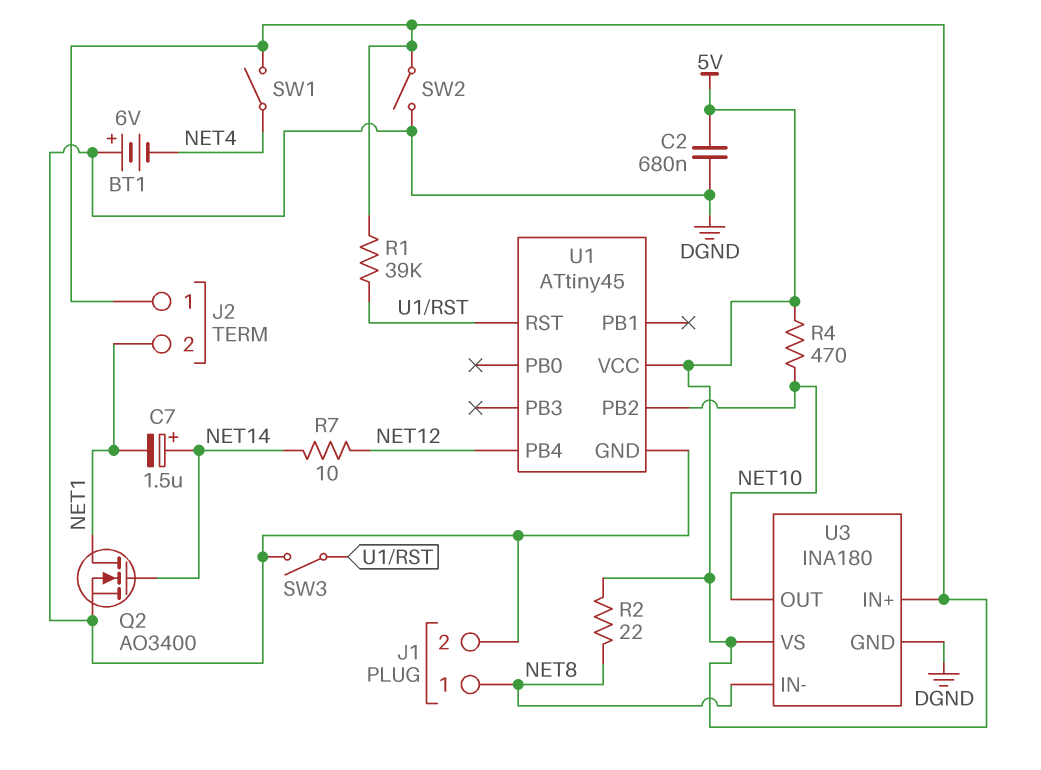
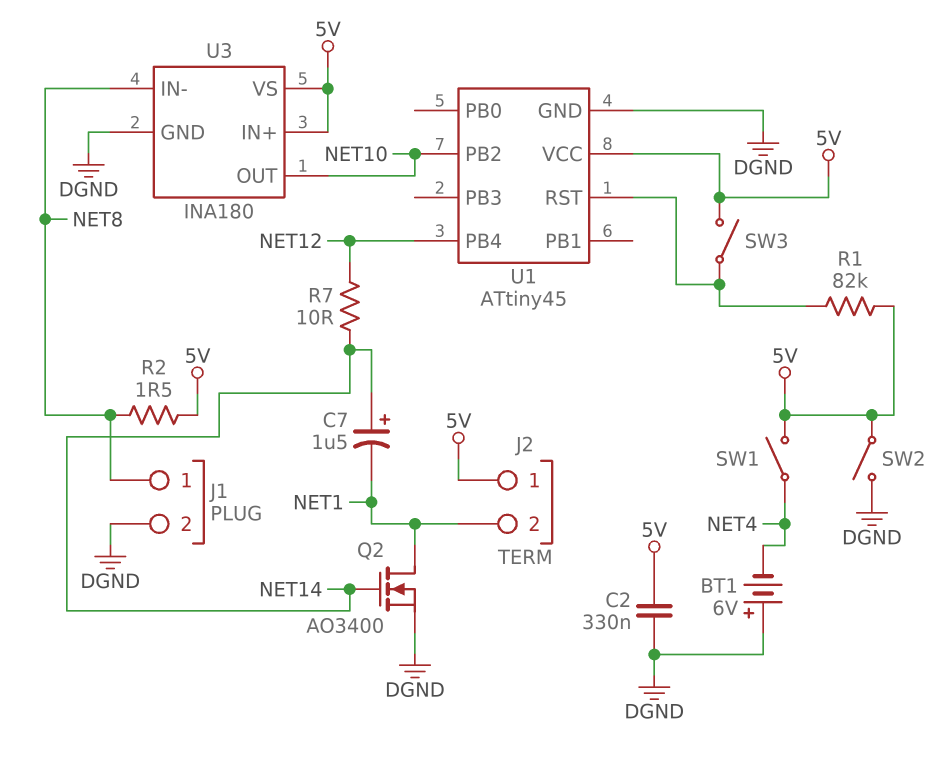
C2: 680nF (5V, DGND) -> 330nF (5V, DGND)
R1: 39k (5V, U1/RST) -> 82k (5V, U1/RST)
R2: 22 (5V, NET8) -> 1.5 (5V, NET8)
R4: 470 (5V, NET10) -> none
SW3: switch (DGND, U1/RST) -> switch (5V, U1/RST)

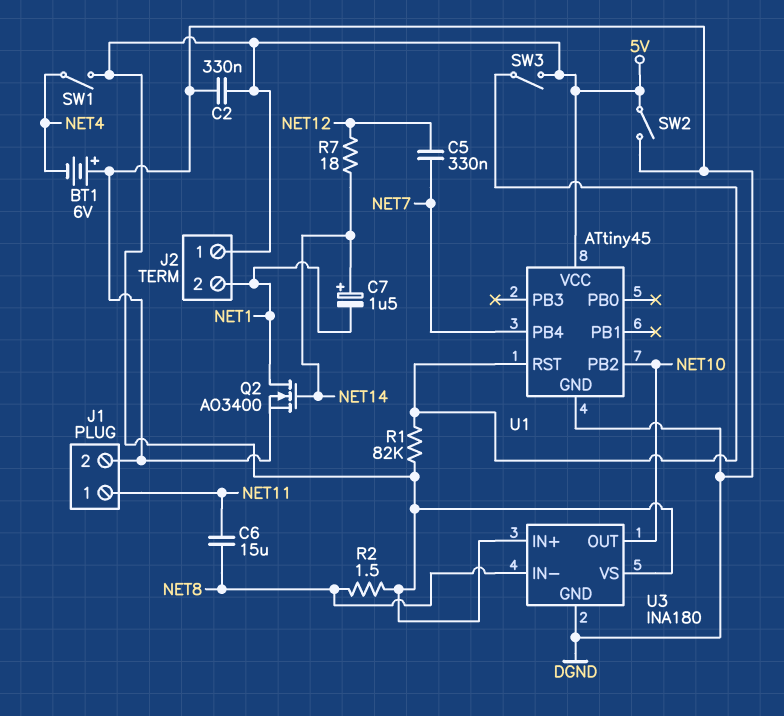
C5: none -> 330nF (NET7, NET12)
C6: none -> 15uF (NET8, NET11)
J1 pin 1: NET8 -> NET11
R7: 10 (NET12, NET14) -> 18 (NET12, NET14)
U1 pin PB4: NET12 -> NET7

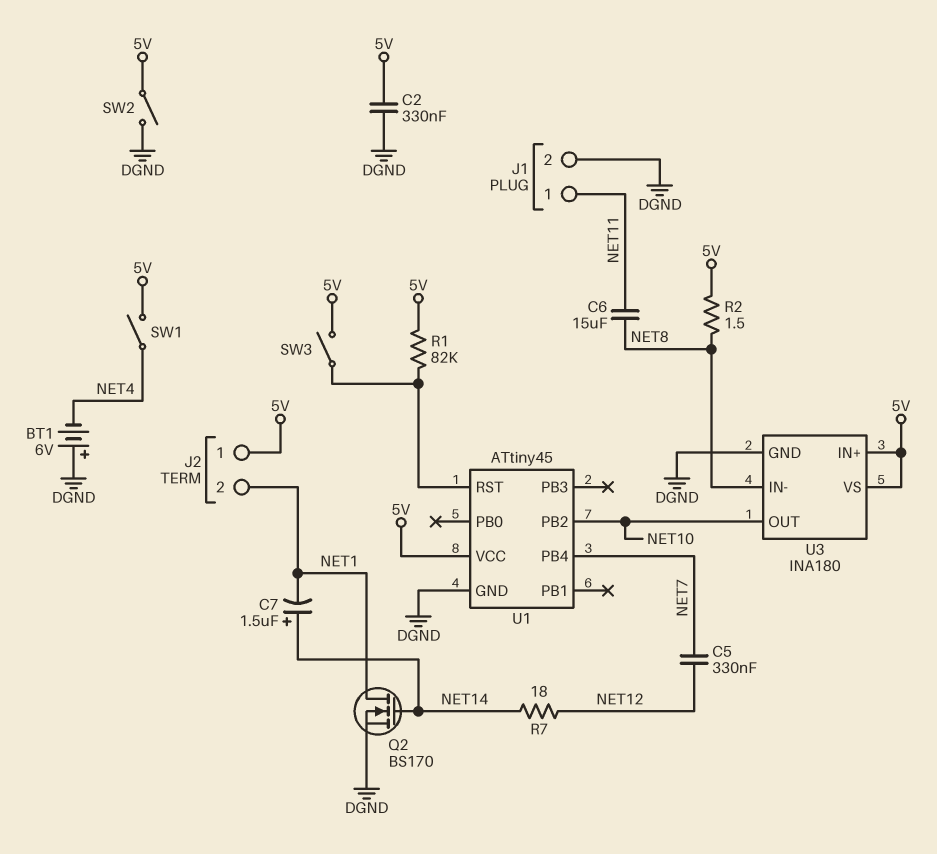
Q2: NMOS AO3400 (G NET14, D NET1, S DGND) -> NMOS BS170 (G NET14, D NET1, S DGND)

